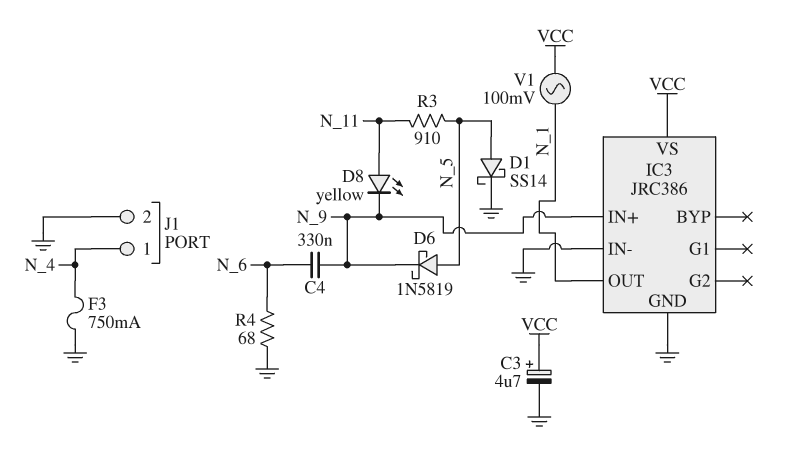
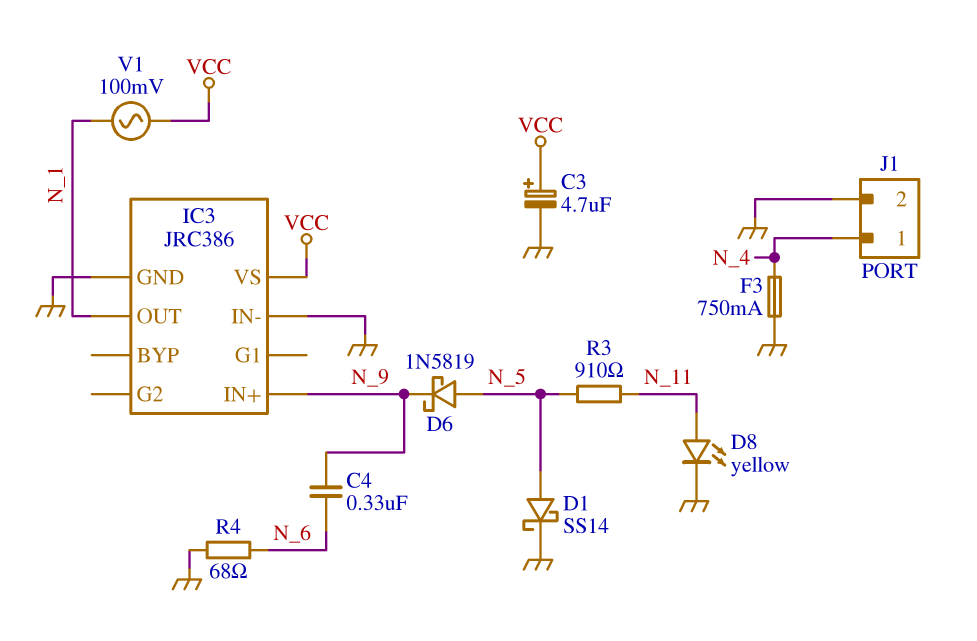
D8: LED yellow (A N_11, K N_9) -> LED yellow (A N_11, K GND)

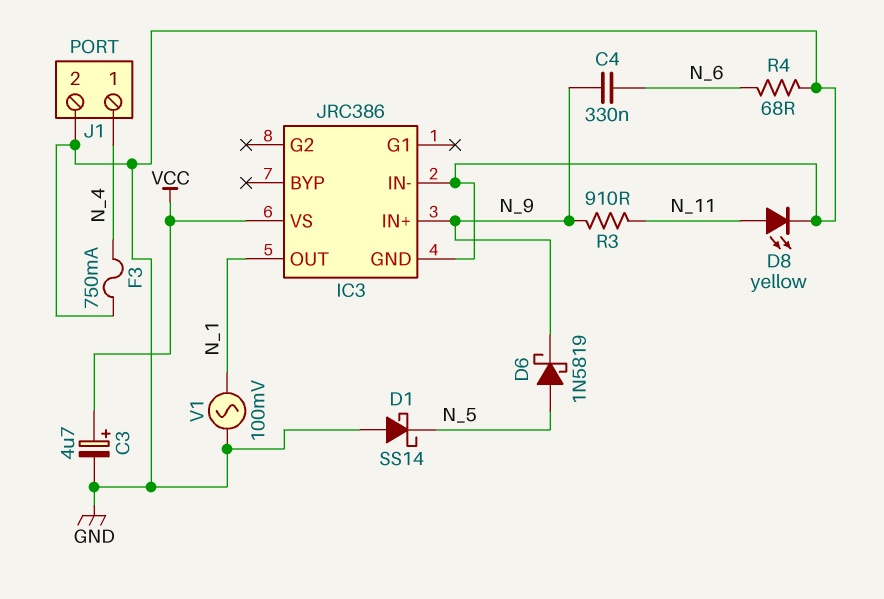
D1: schottky SS14 (A N_5, K GND) -> schottky SS14 (A GND, K N_5)
R3: 910 (N_5, N_11) -> 910 (N_9, N_11)
V1: AC 100mV (N_1, VCC) -> AC 100mV (GND, N_1)

